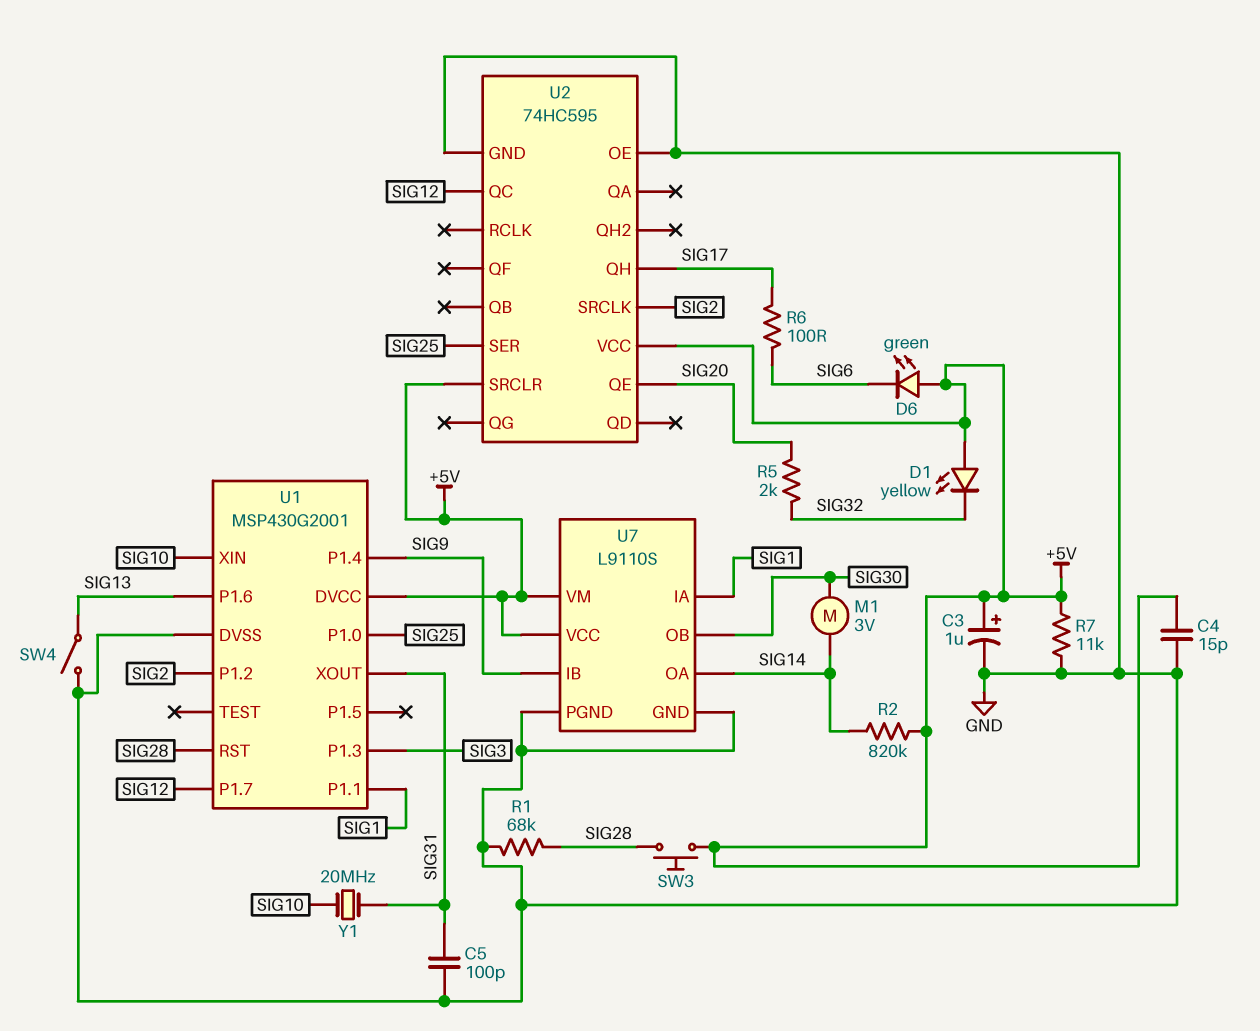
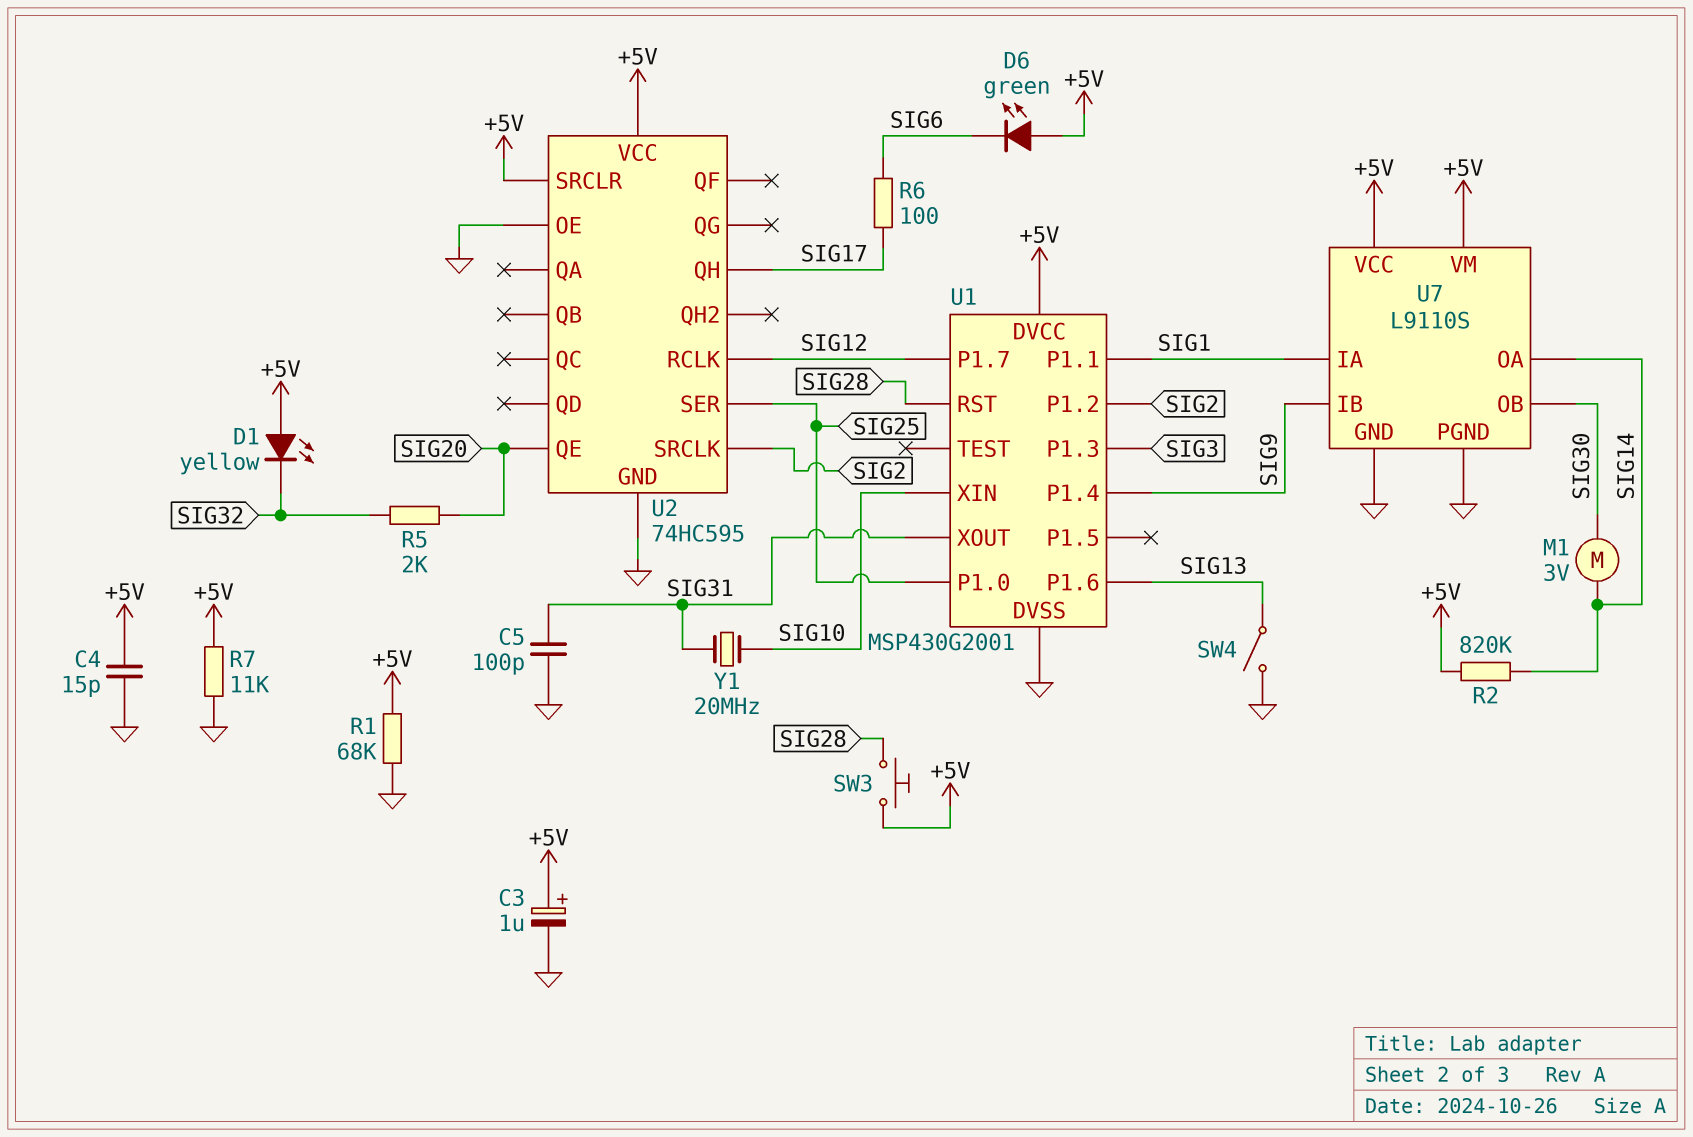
R1: 68k (GND, SIG28) -> 68k (+5V, GND)
U2 pin QC: SIG12 -> none
U2 pin RCLK: none -> SIG12

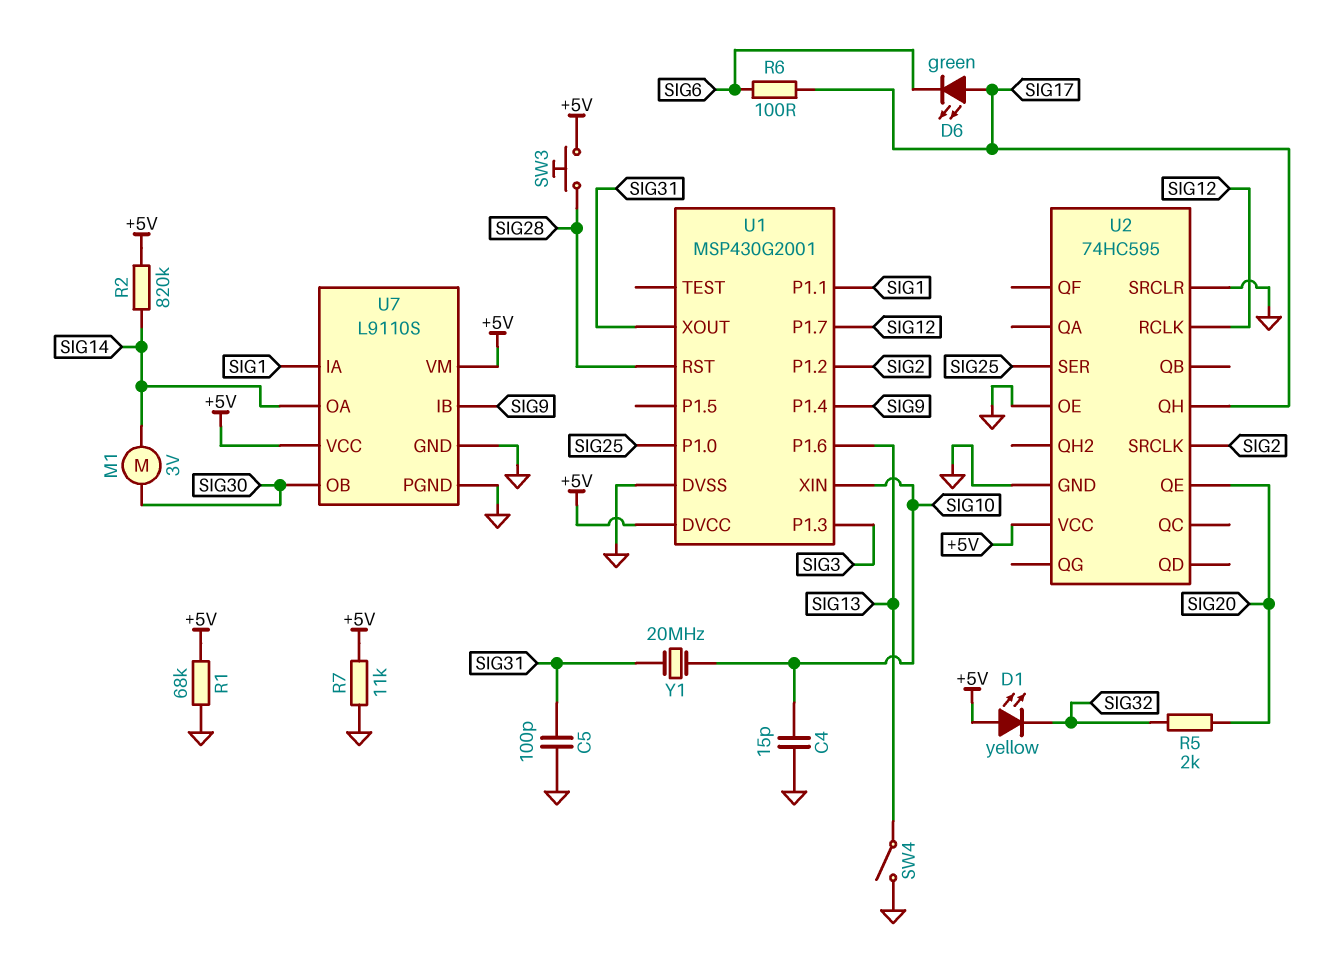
C3: 1uF (plus +5V, minus GND) -> none
C4: 15pF (+5V, GND) -> 15pF (GND, SIG10)
D6: LED green (A +5V, K SIG6) -> LED green (A SIG17, K SIG6)
U2 pin SRCLR: +5V -> GND

